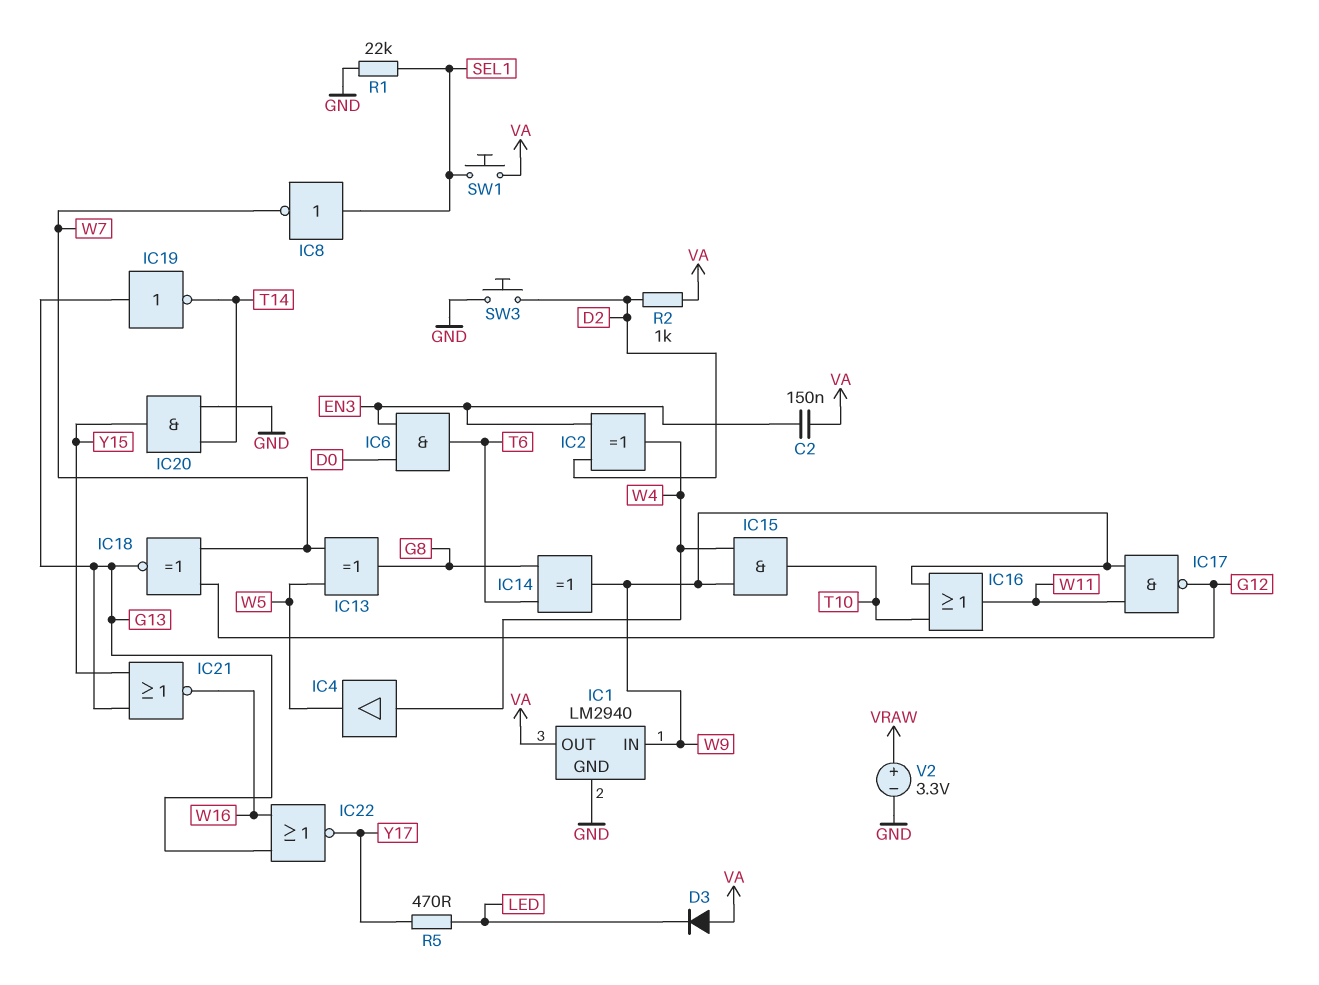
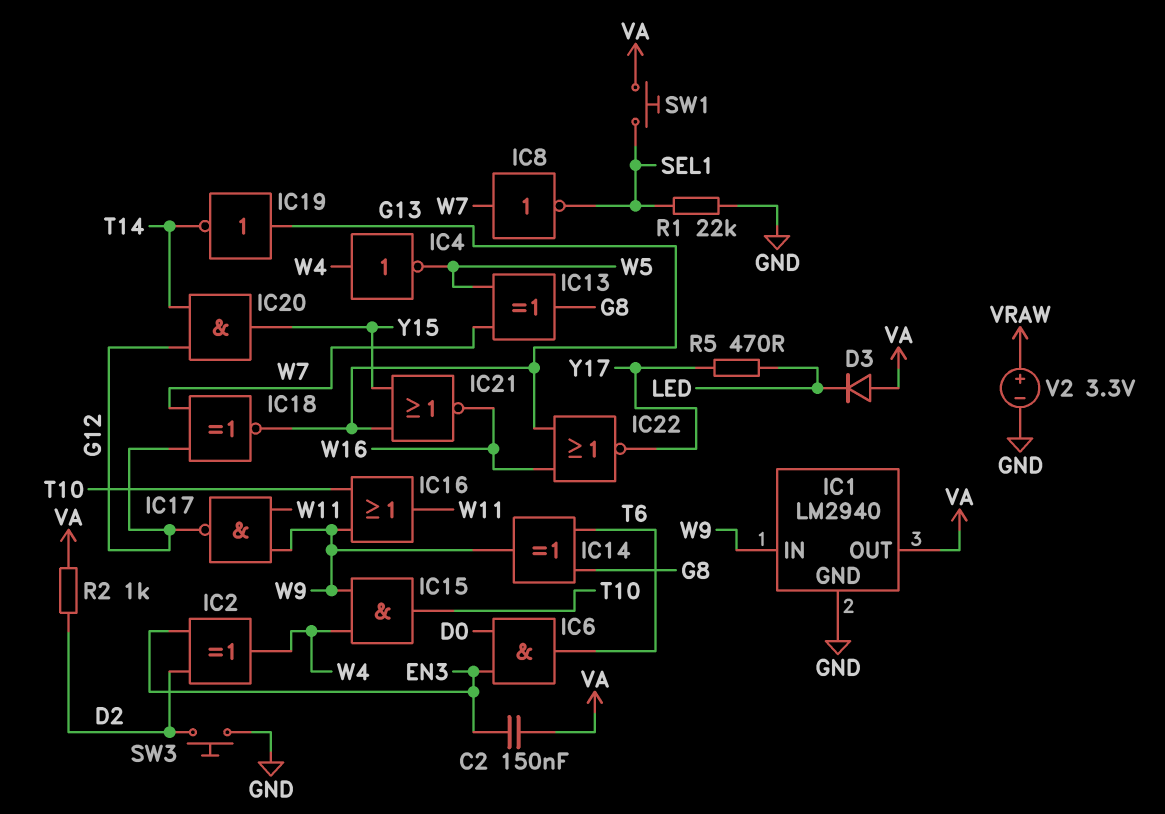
IC4: buffer (in W4, out W5) -> NOT (in W4, out W5)
IC8: NOT (in SEL1, out W7) -> NOT (in W7, out SEL1)
IC20: AND (in GND, in T14, out Y15) -> AND (in G12, in T14, out Y15)

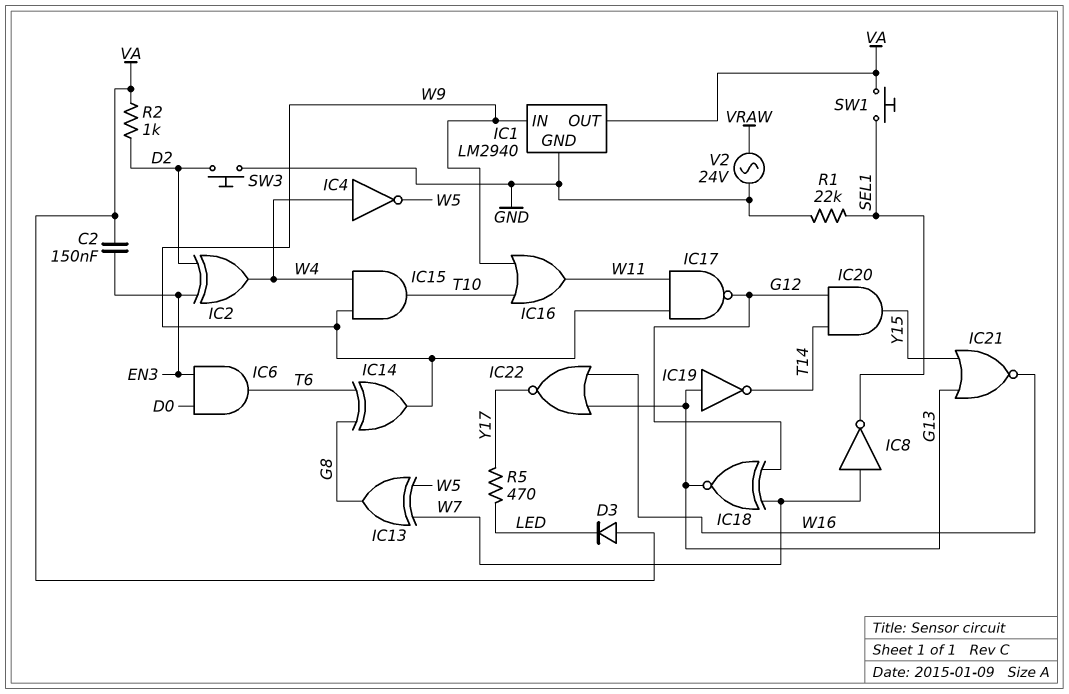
V2: 3.3V (plus VRAW, minus GND) -> AC 24V (GND, VRAW)

